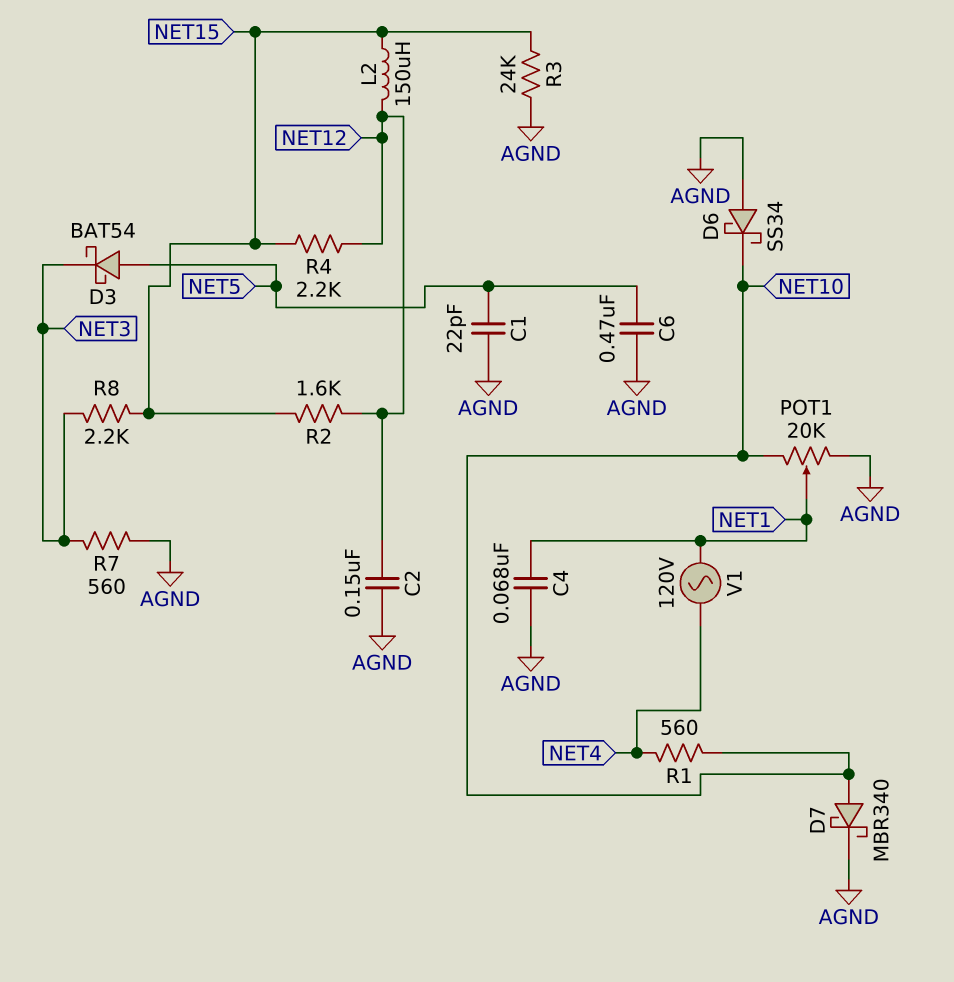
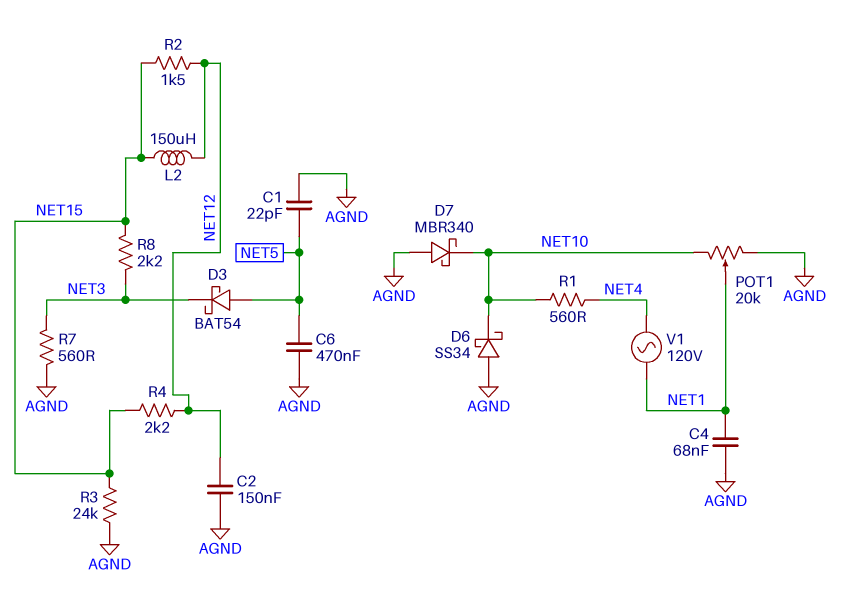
D7: schottky MBR340 (A NET10, K AGND) -> schottky MBR340 (A AGND, K NET10)
R2: 1.6k (NET12, NET15) -> 1.5k (NET12, NET15)

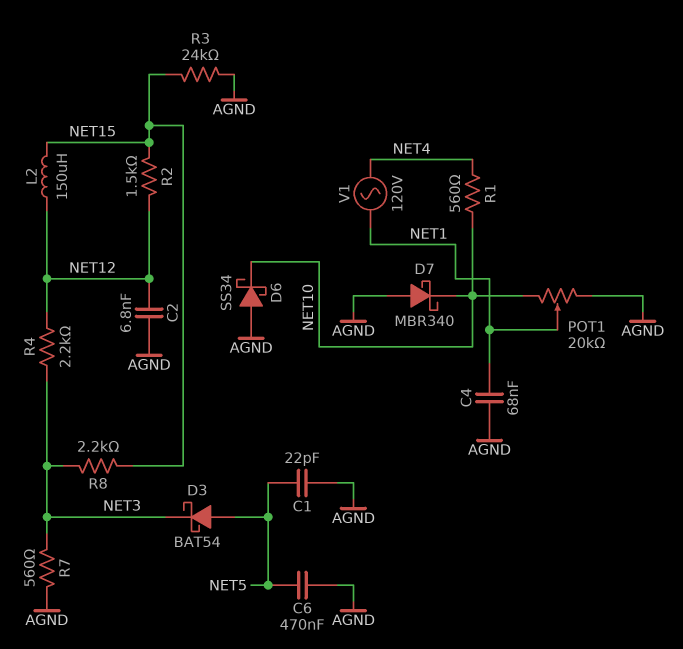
C2: 150nF (AGND, NET12) -> 6.8nF (AGND, NET12)
R4: 2.2k (NET12, NET15) -> 2.2k (NET3, NET12)

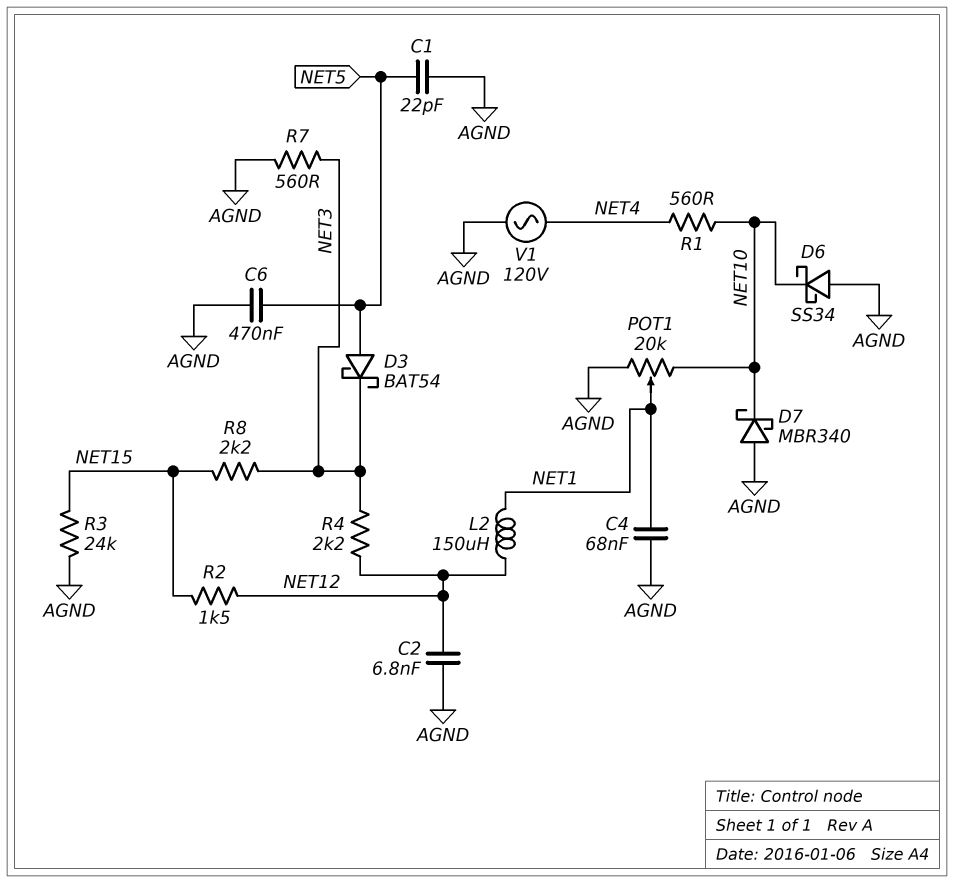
L2: 150uH (NET12, NET15) -> 150uH (NET1, NET12)
V1: AC 120V (NET1, NET4) -> AC 120V (AGND, NET4)

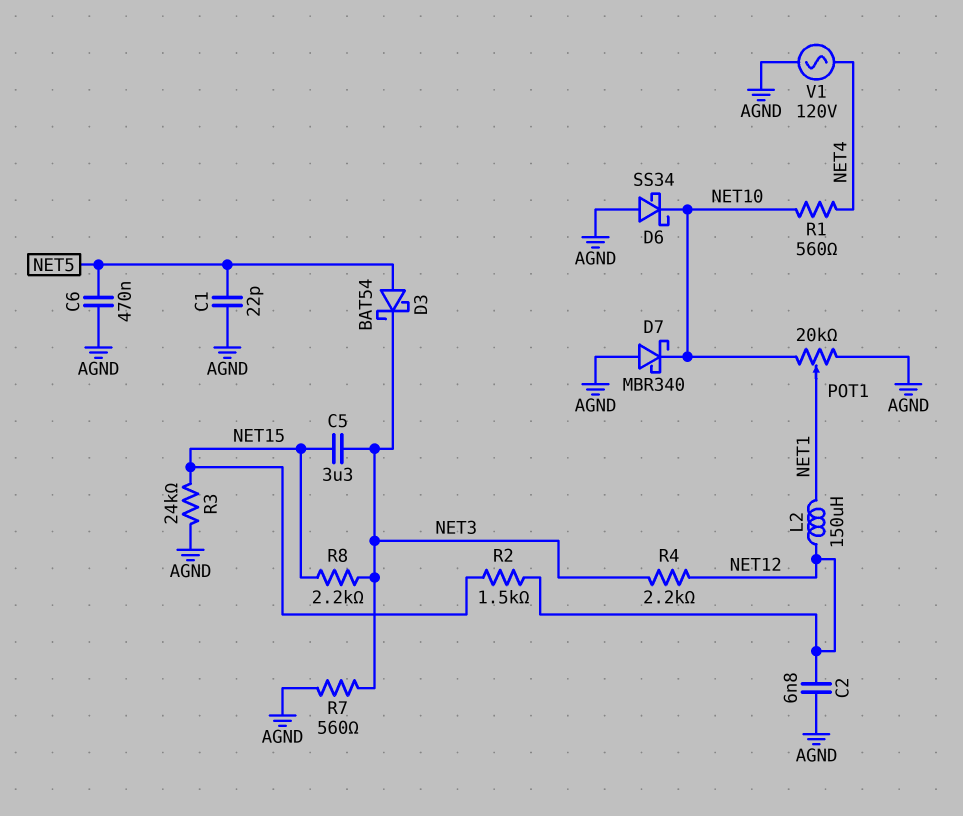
C4: 68nF (AGND, NET1) -> none
C5: none -> 3.3uF (NET3, NET15)

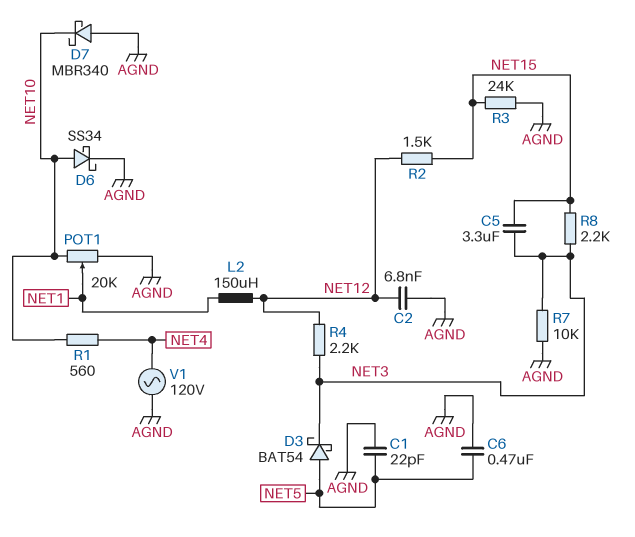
D6: schottky SS34 (A AGND, K NET10) -> schottky SS34 (A NET10, K AGND)
R7: 560 (AGND, NET3) -> 10k (AGND, NET3)

